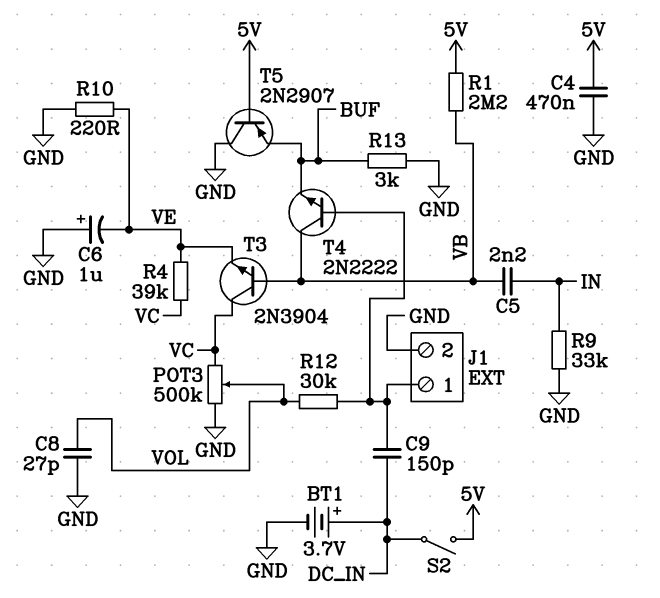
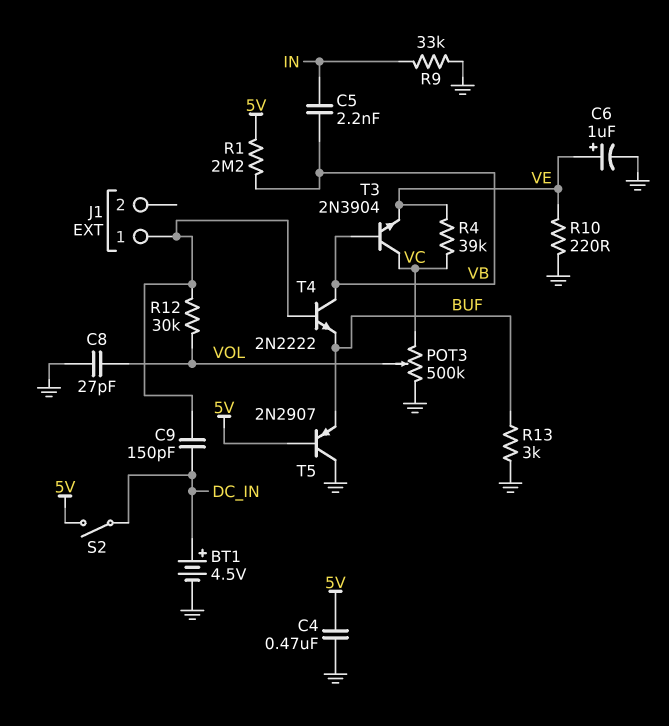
BT1: 3.7V (plus DC_IN, minus GND) -> 4.5V (plus DC_IN, minus GND)
C6: 1uF (plus GND, minus VE) -> 1uF (plus VE, minus GND)
J1 pin 2: GND -> none

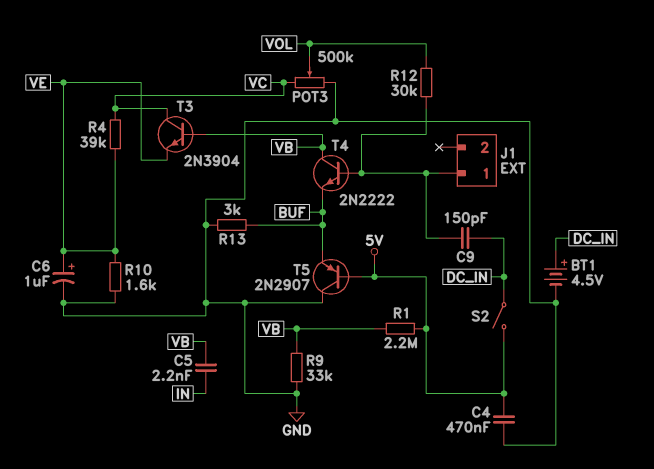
C8: 27pF (GND, VOL) -> none
R9: 33k (GND, IN) -> 33k (GND, VB)
R10: 220 (GND, VE) -> 1.6k (GND, VE)

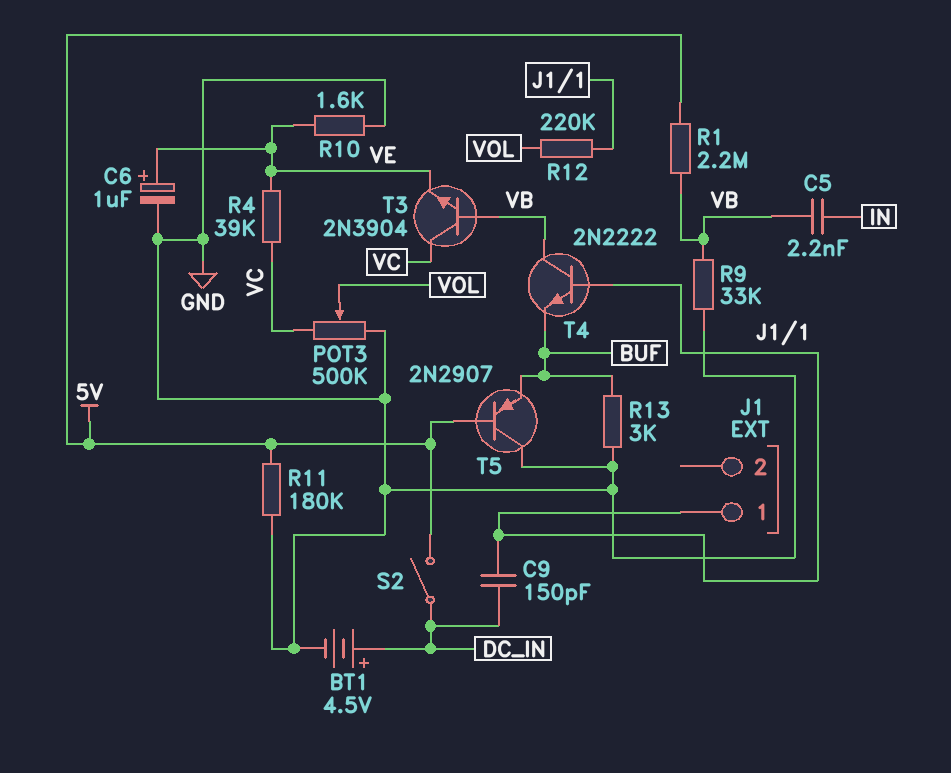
C4: 470nF (5V, GND) -> none
R11: none -> 180k (5V, GND)
R12: 30k (J1/1, VOL) -> 220k (J1/1, VOL)

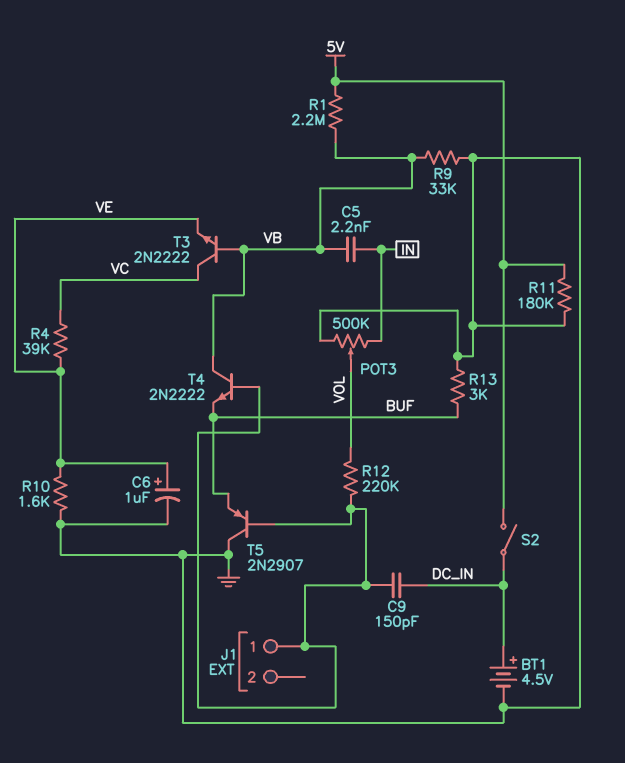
POT3: 500k (GND, VC, wiper VOL) -> 500k (GND, IN, wiper VOL)
T3: NPN 2N3904 (B VB, C VC, E VE) -> NPN 2N2222 (B VB, C VC, E VE)
T5: PNP 2N2907 (B 5V, C GND, E BUF) -> PNP 2N2907 (B J1/1, C GND, E BUF)

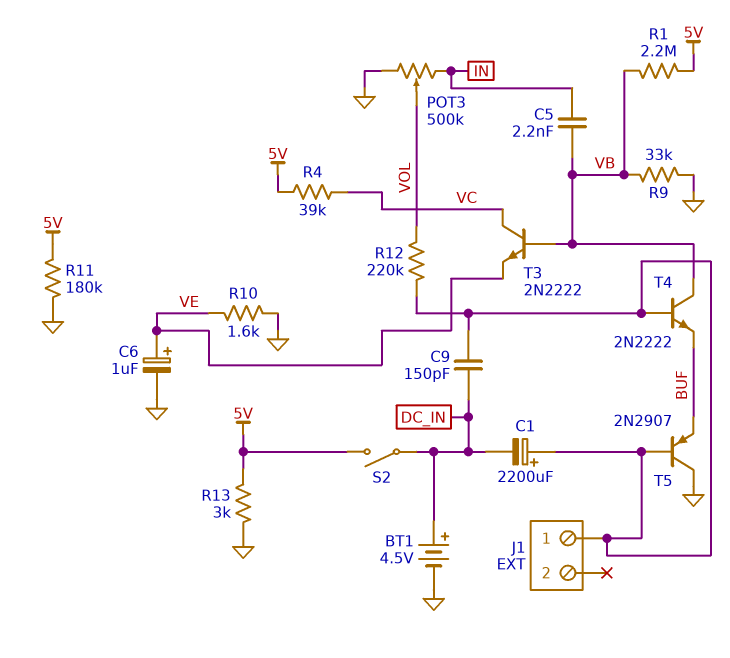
C1: none -> 2200uF (plus J1/1, minus DC_IN)
R4: 39k (VC, VE) -> 39k (5V, VC)
R13: 3k (BUF, GND) -> 3k (5V, GND)

